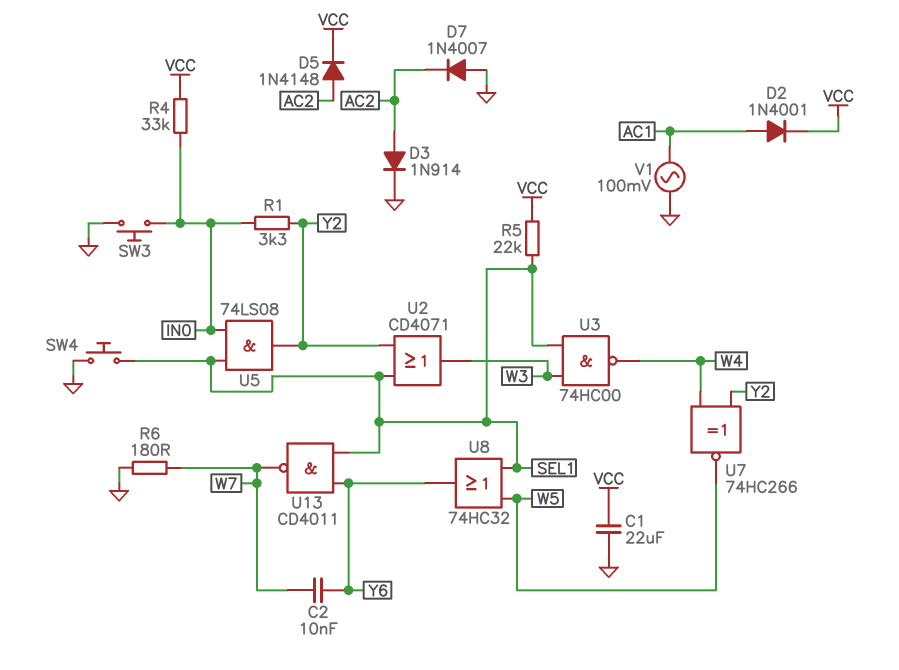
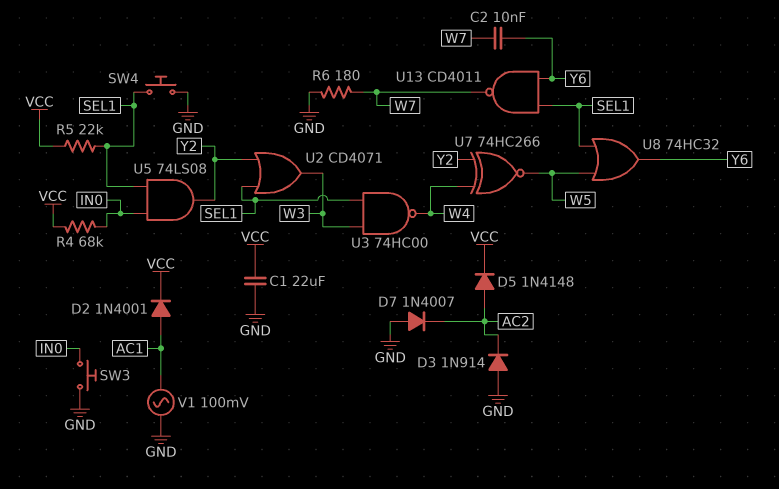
D3: diode 1N914 (A AC2, K GND) -> diode 1N914 (A GND, K AC2)
R1: 3.3k (IN0, Y2) -> none
R4: 33k (IN0, VCC) -> 68k (IN0, VCC)

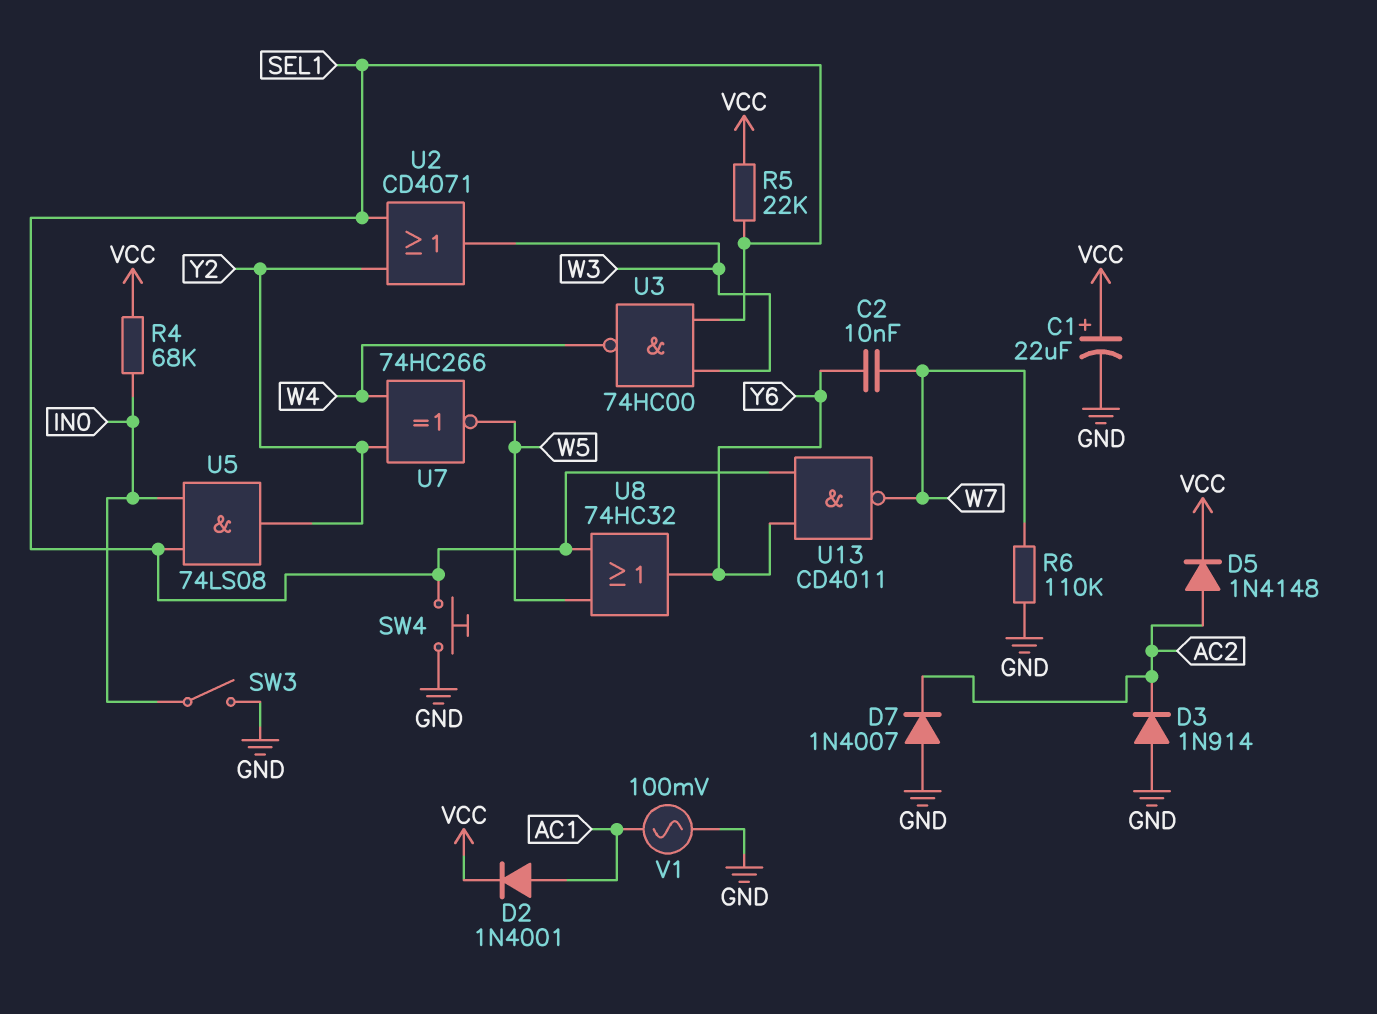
C1: 22uF (GND, VCC) -> 22uF (plus VCC, minus GND)
R6: 180 (GND, W7) -> 110k (GND, W7)
SW3: button (GND, IN0) -> switch (GND, IN0)

